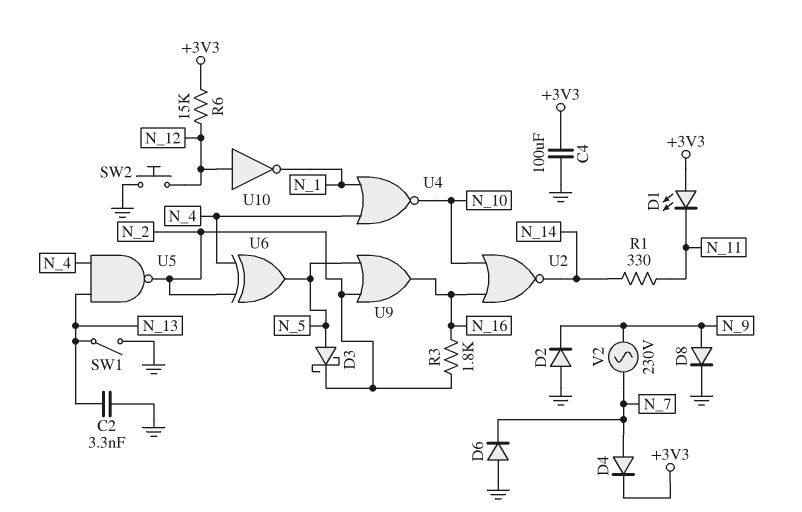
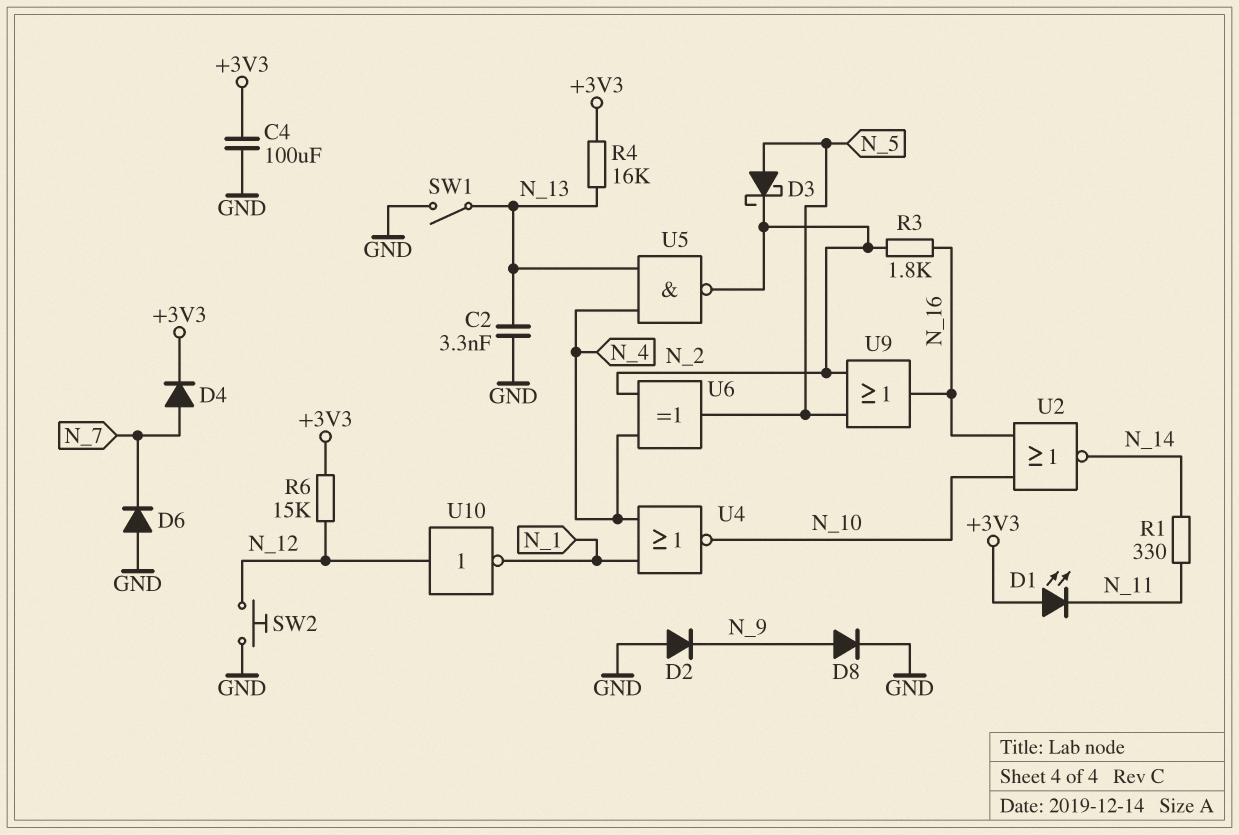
R4: none -> 16k (+3V3, N_13)
V2: AC 230V (N_7, N_9) -> none

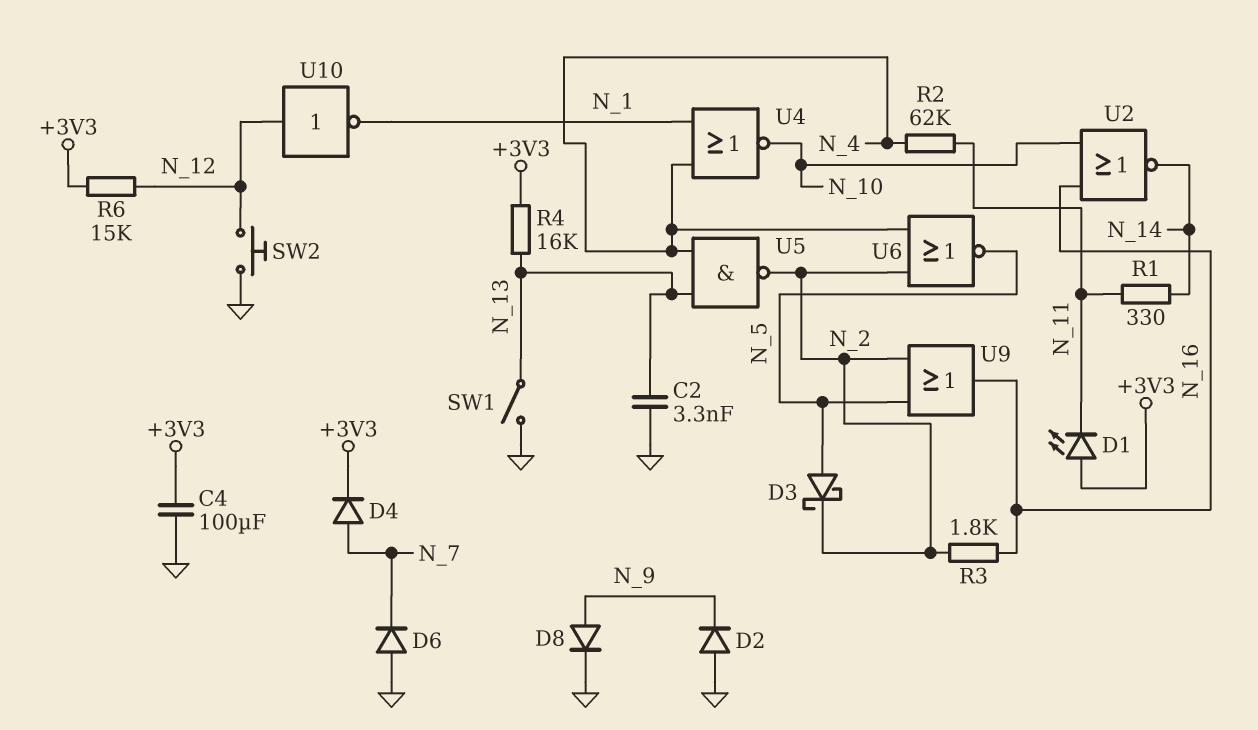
R2: none -> 62k (N_4, N_11)
U6: XOR (in N_2, in N_4, out N_5) -> NOR (in N_2, in N_4, out N_5)

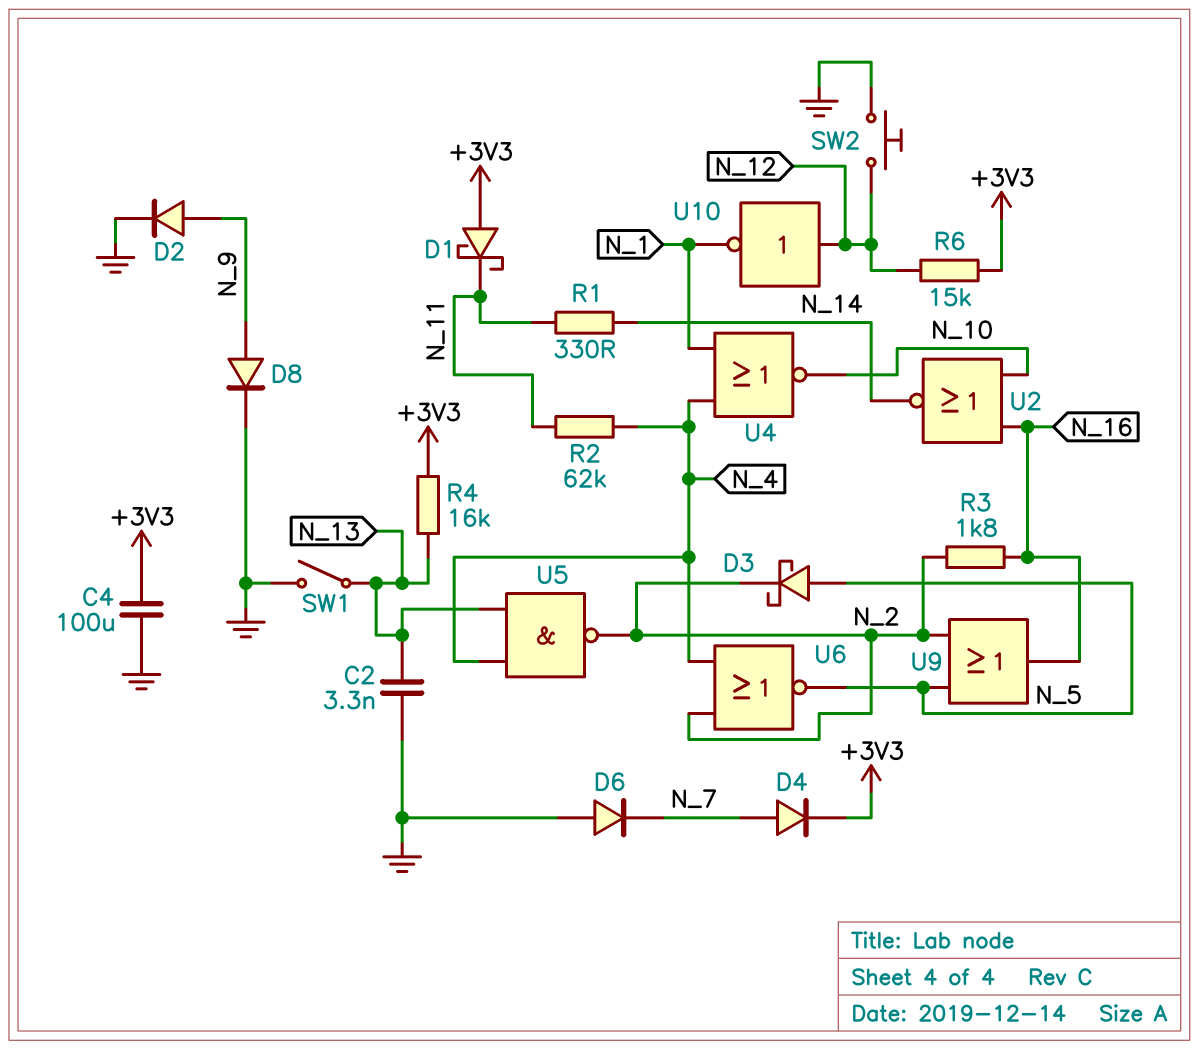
D1: LED (A +3V3, K N_11) -> schottky (A +3V3, K N_11)
D2: diode (A GND, K N_9) -> diode (A N_9, K GND)

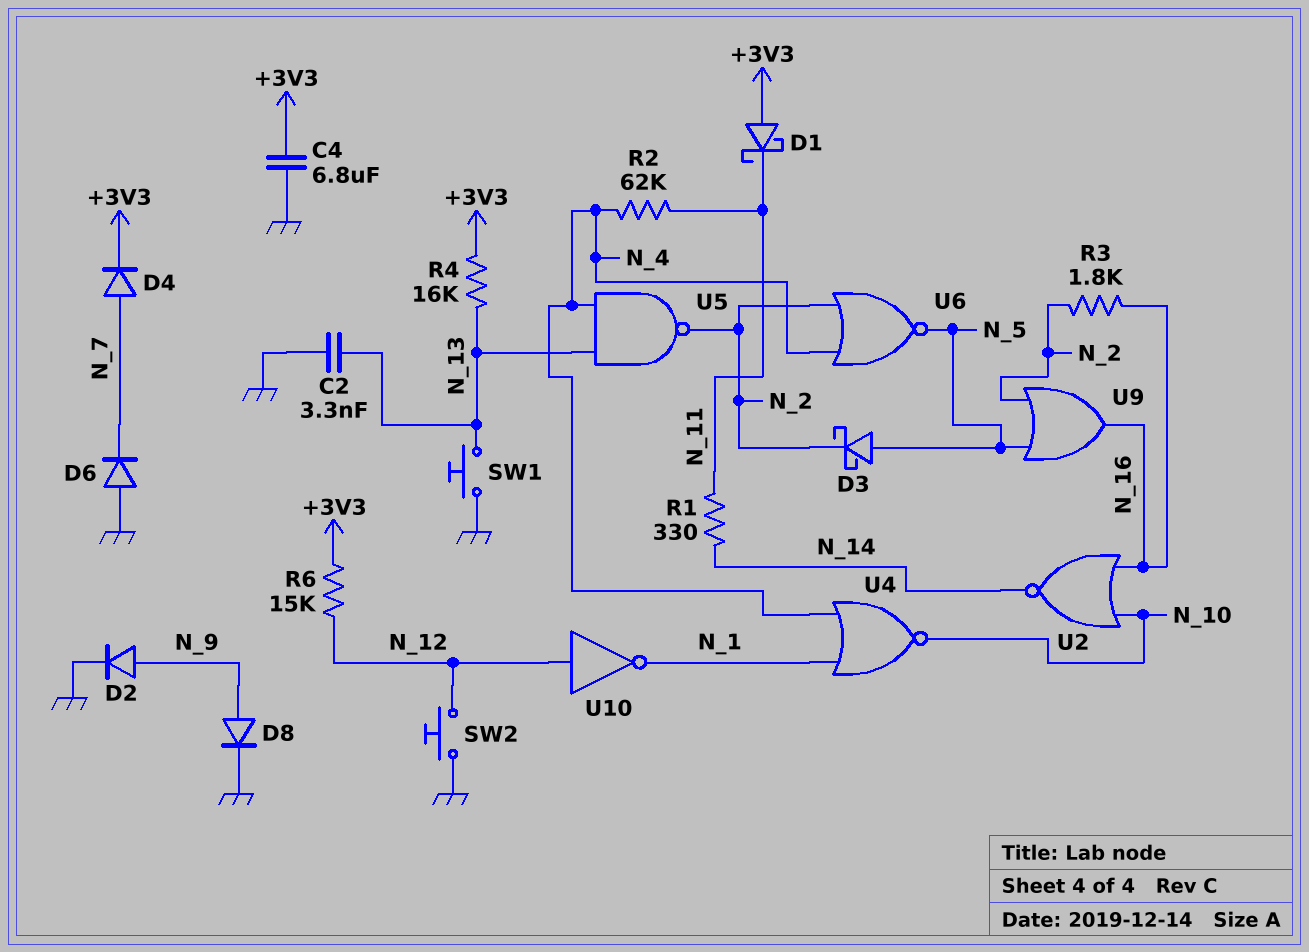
C4: 100uF (+3V3, GND) -> 6.8uF (+3V3, GND)
SW1: switch (GND, N_13) -> button (GND, N_13)

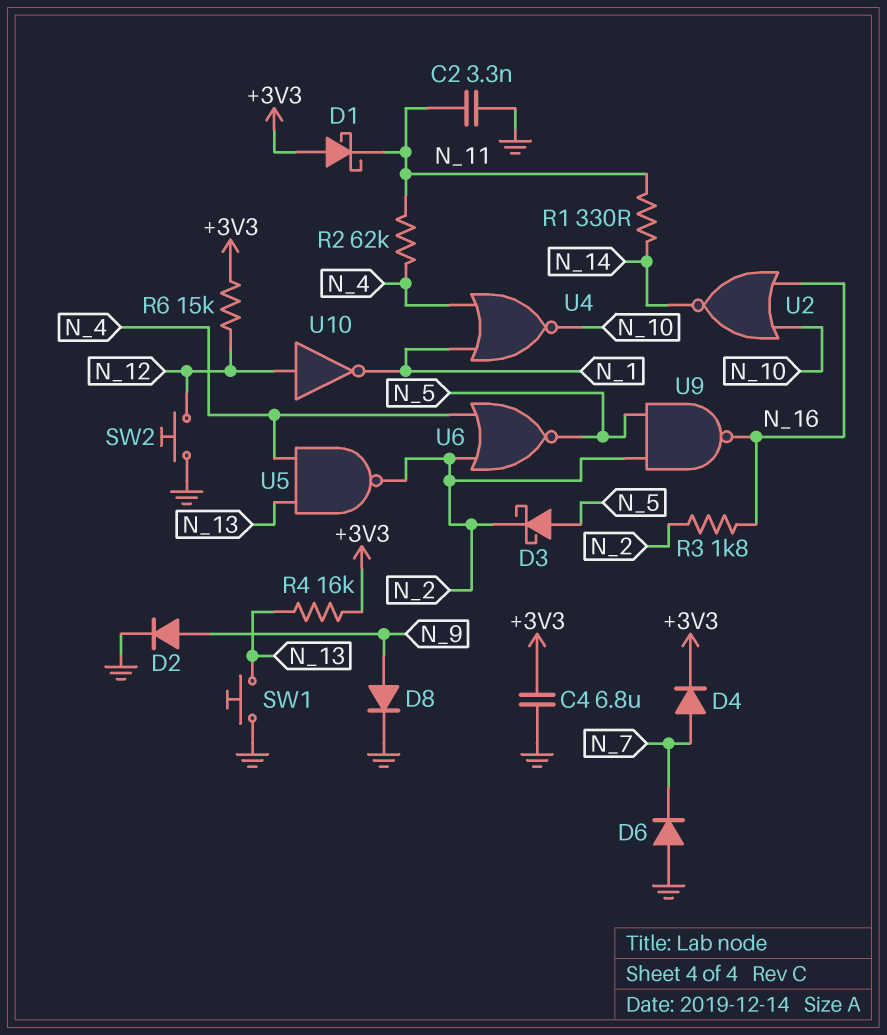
C2: 3.3nF (GND, N_13) -> 3.3nF (GND, N_11)
U9: OR (in N_2, in N_5, out N_16) -> NAND (in N_2, in N_5, out N_16)

